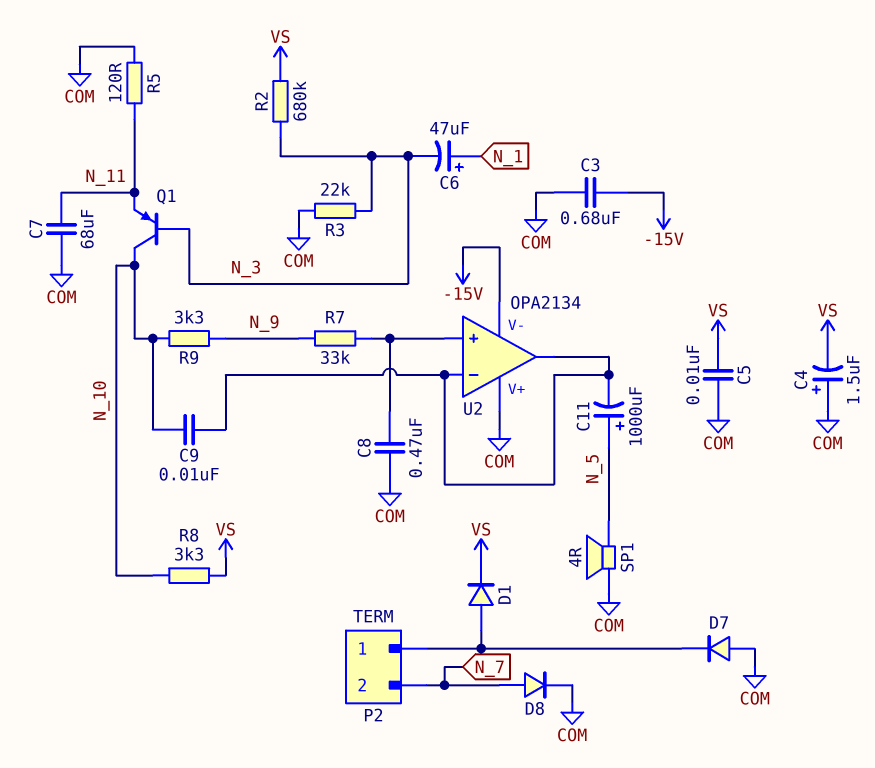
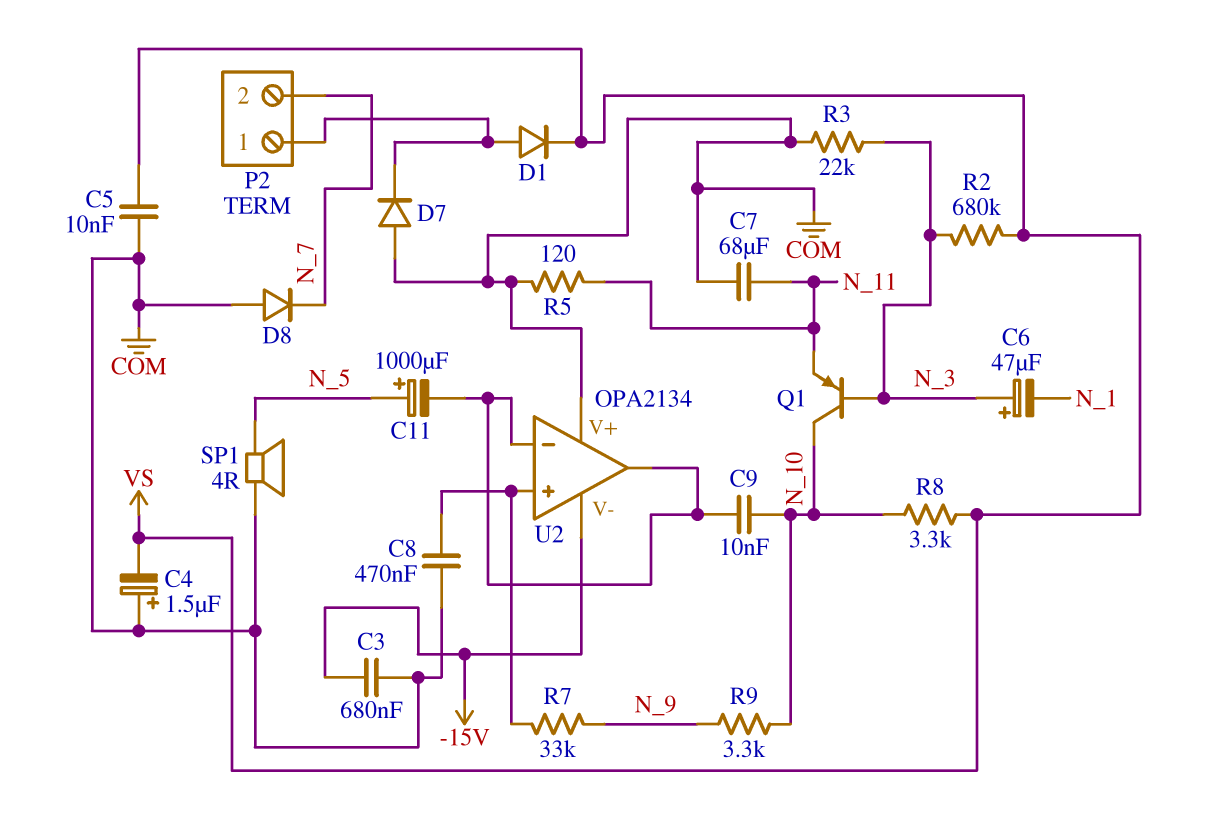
C6: 47uF (plus N_1, minus N_3) -> 47uF (plus N_3, minus N_1)
D8: diode (A N_7, K COM) -> diode (A COM, K N_7)

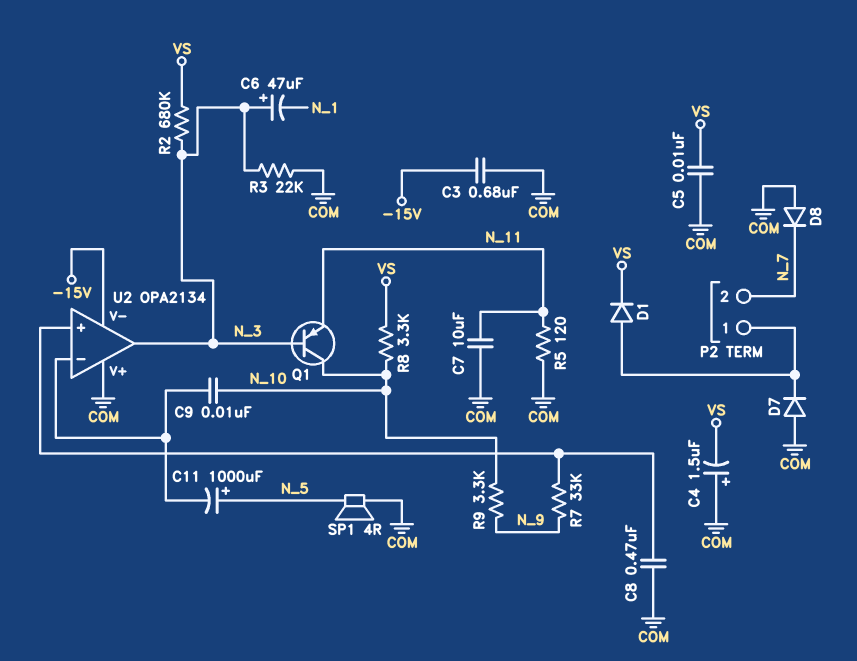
C7: 68uF (COM, N_11) -> 10uF (COM, N_11)
U2 pin out: U2/in- -> N_3

